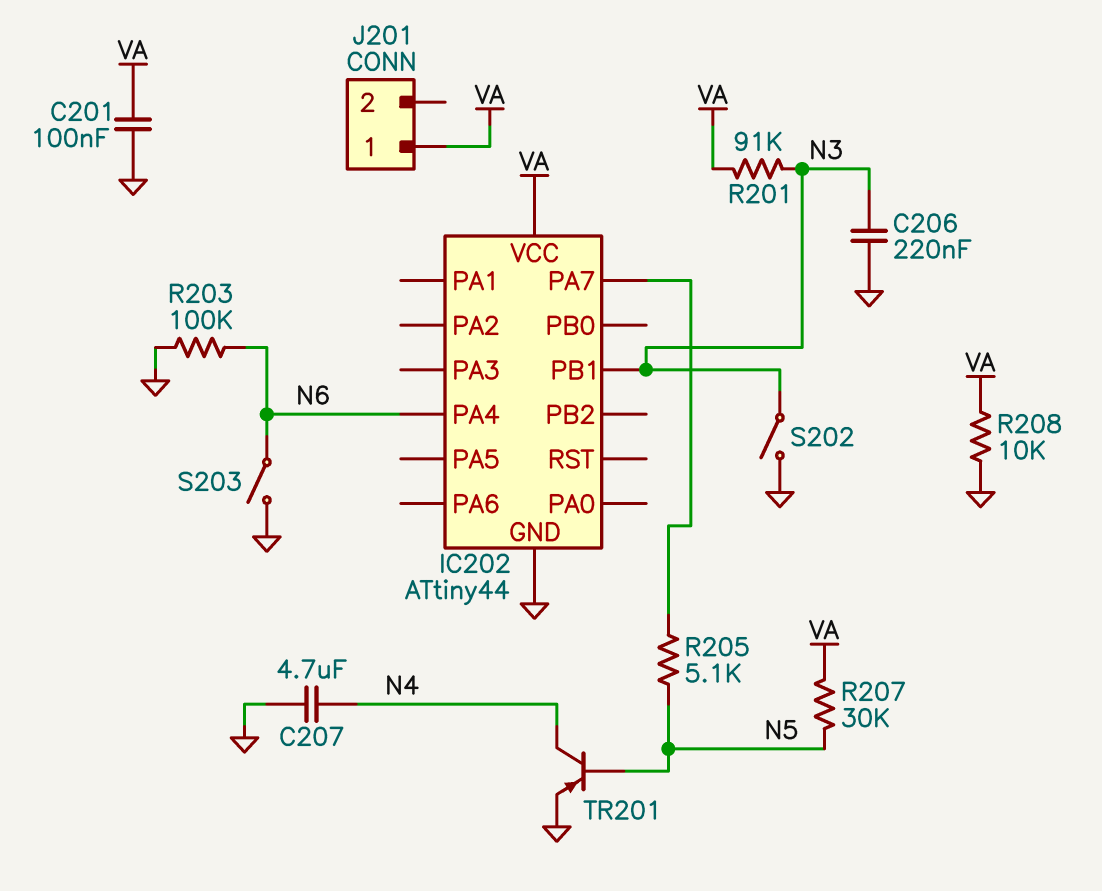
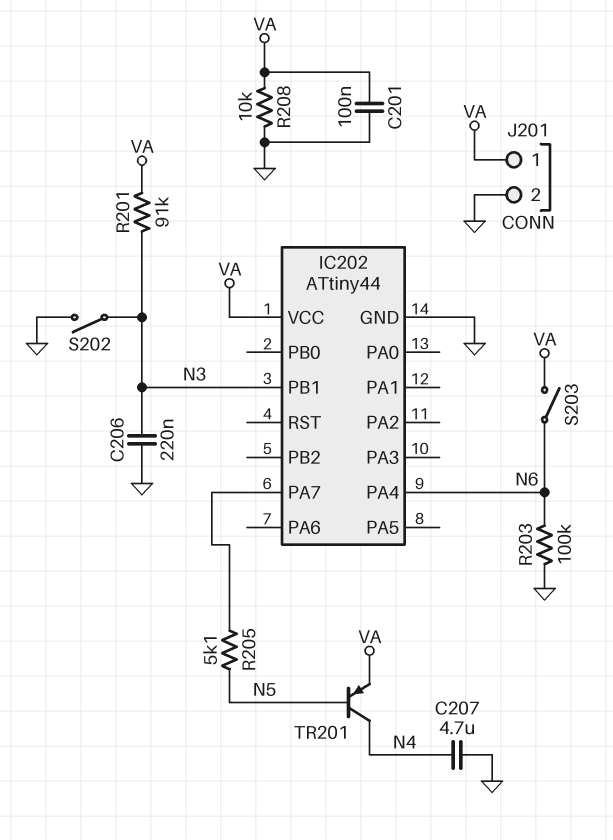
J201 pin 2: none -> GND
R207: 30k (N5, VA) -> none
S203: switch (GND, N6) -> switch (N6, VA)
TR201: PNP (B N5, C N4, E GND) -> PNP (B N5, C N4, E VA)

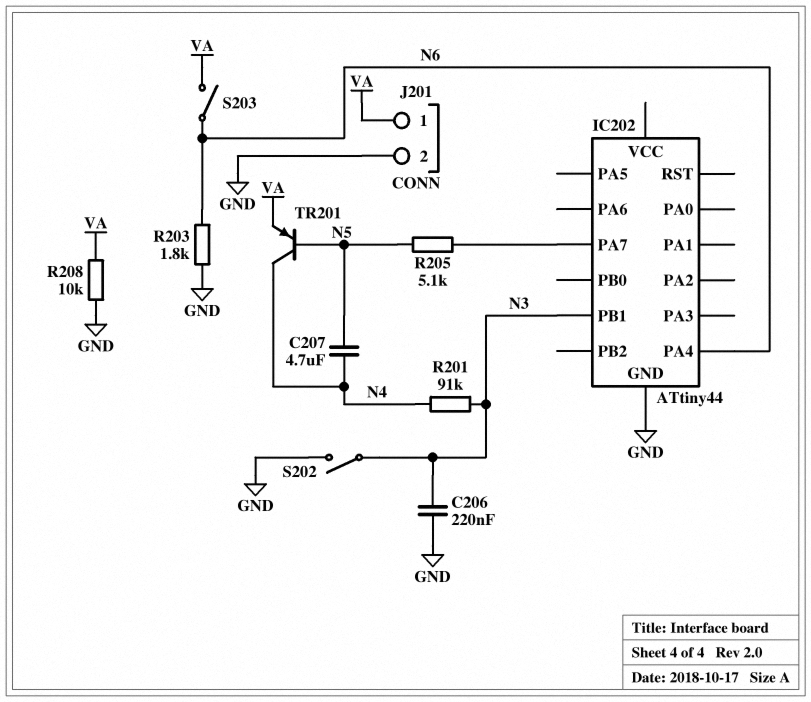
C201: 100nF (GND, VA) -> none
C207: 4.7uF (GND, N4) -> 4.7uF (N4, N5)
IC202 pin VCC: VA -> none
R201: 91k (N3, VA) -> 91k (N3, N4)
R203: 100k (GND, N6) -> 1.8k (GND, N6)

